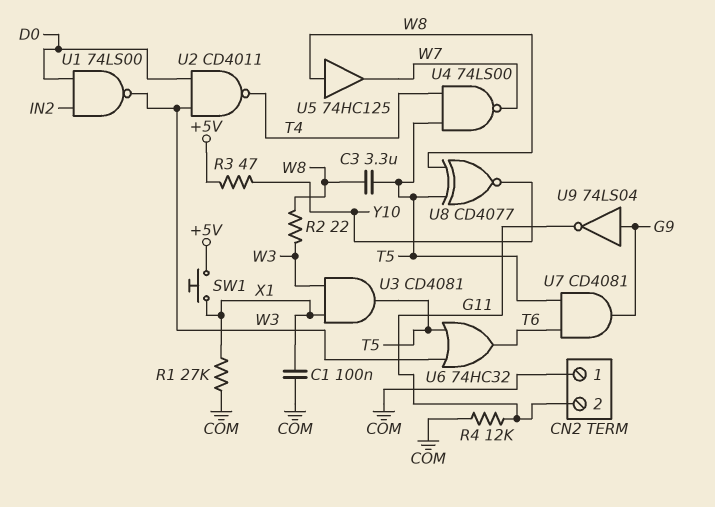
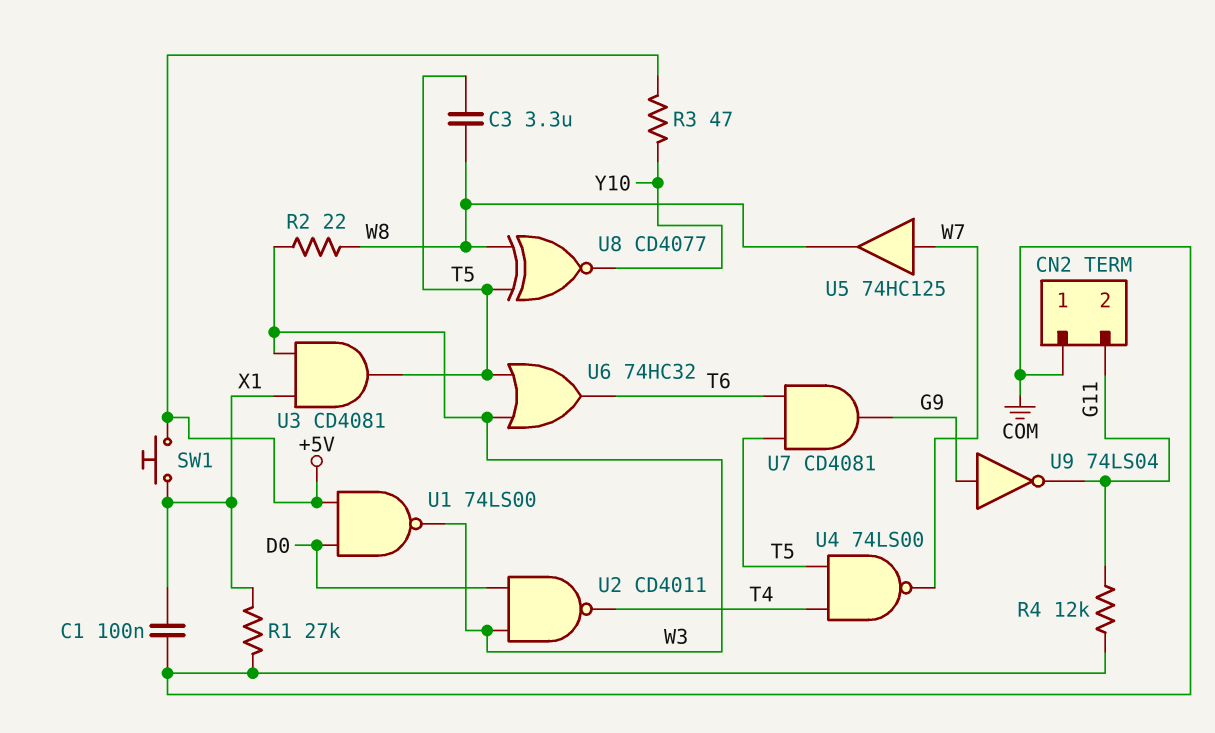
U1: NAND 74LS00 (in D0, in IN2, out W3) -> NAND 74LS00 (in +5V, in D0, out W3)
U5: buffer 74HC125 (in W8, out W7) -> buffer 74HC125 (in W7, out W8)

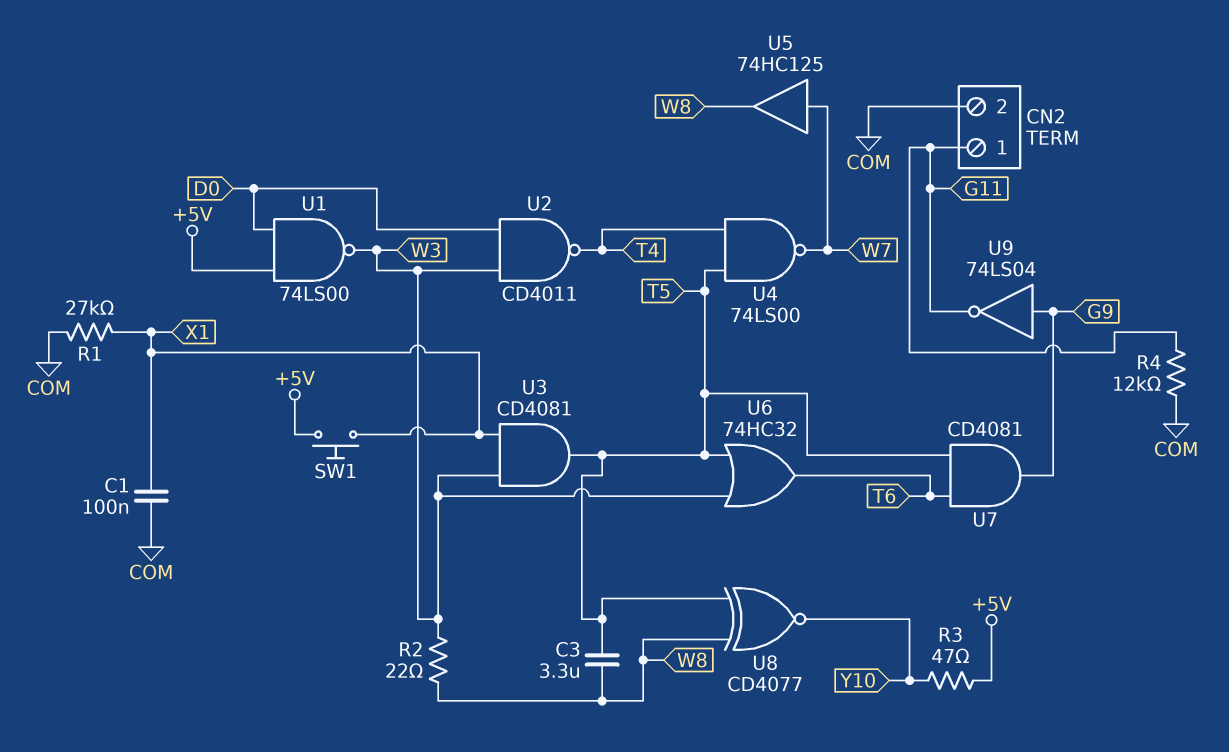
CN2 pin 1: COM -> G11
CN2 pin 2: G11 -> COM

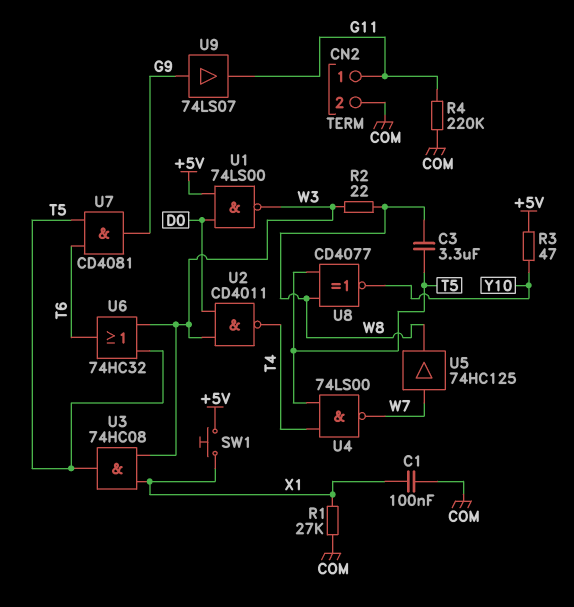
R4: 12k (COM, G11) -> 220k (COM, G11)
U3: AND CD4081 (in W3, in X1, out T5) -> AND 74HC08 (in W3, in X1, out T5)
U9: NOT 74LS04 (in G9, out G11) -> buffer 74LS07 (in G9, out G11)

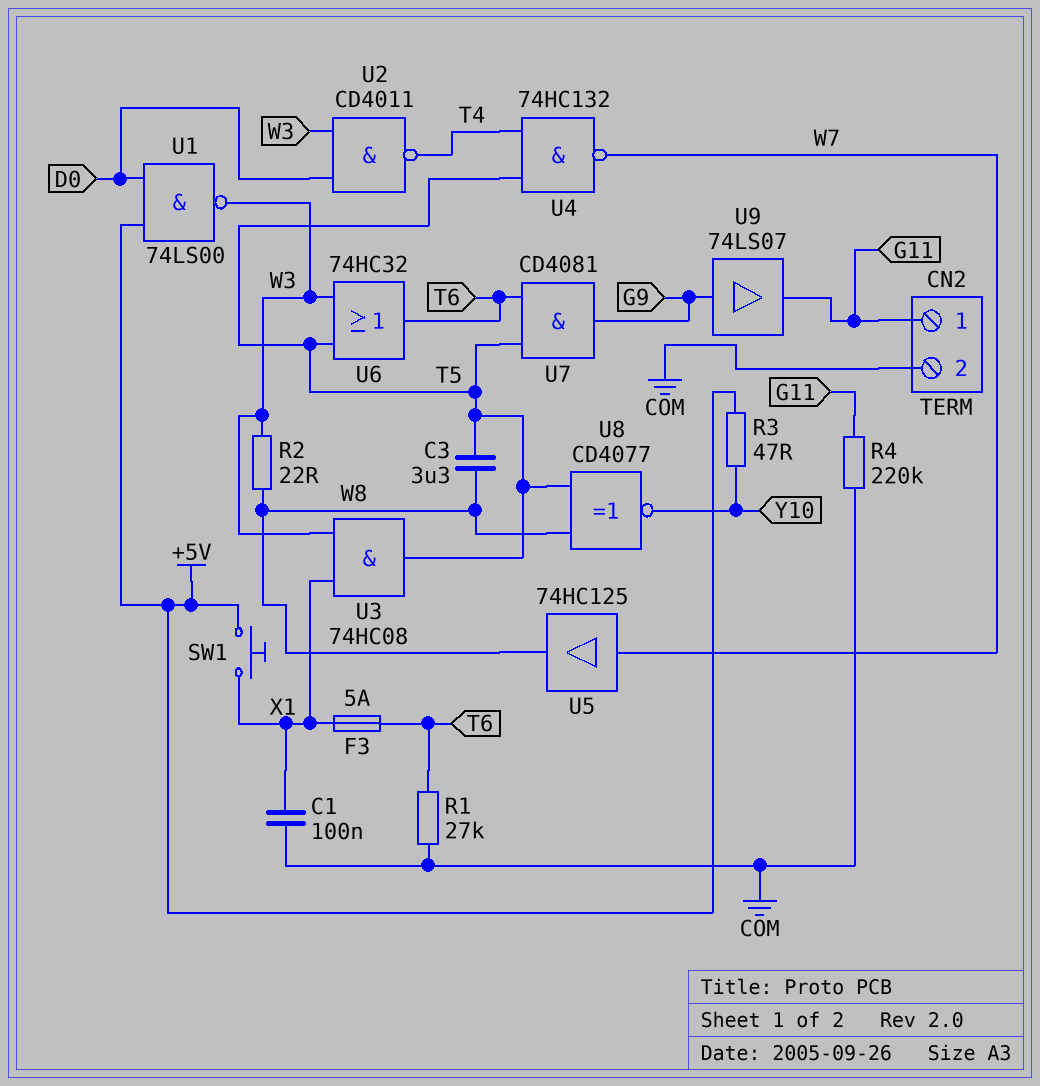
F3: none -> 5A (T6, X1)
R1: 27k (COM, X1) -> 27k (COM, T6)
U4: NAND 74LS00 (in T4, in T5, out W7) -> NAND 74HC132 (in T4, in T5, out W7)

